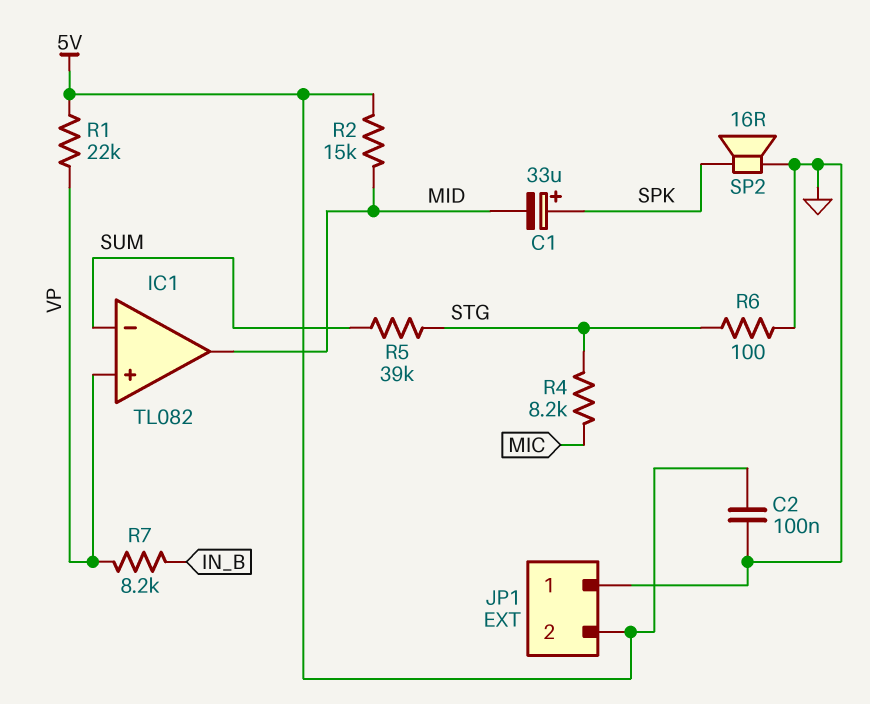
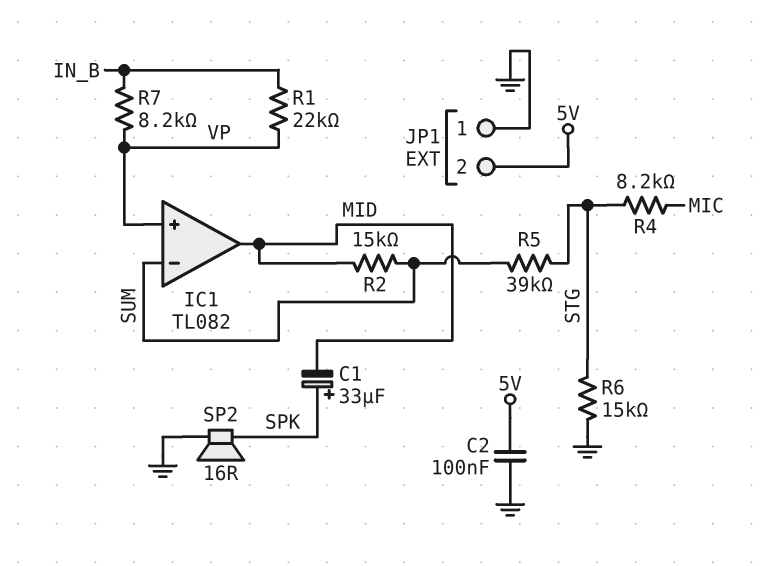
R1: 22k (5V, VP) -> 22k (IN_B, VP)
R2: 15k (5V, MID) -> 15k (MID, SUM)
R6: 100 (GND, STG) -> 15k (GND, STG)

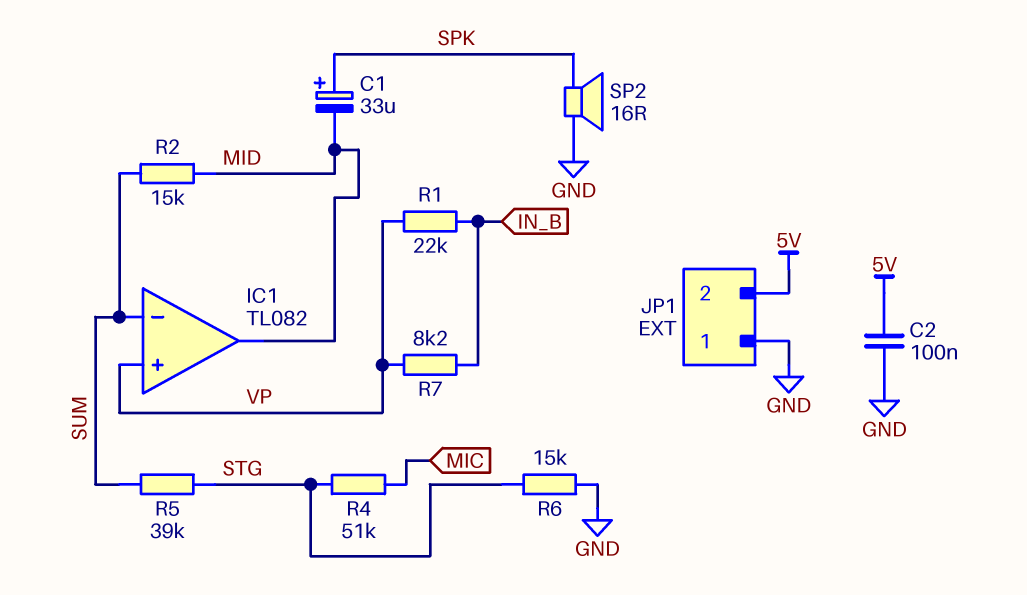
R4: 8.2k (MIC, STG) -> 51k (MIC, STG)

